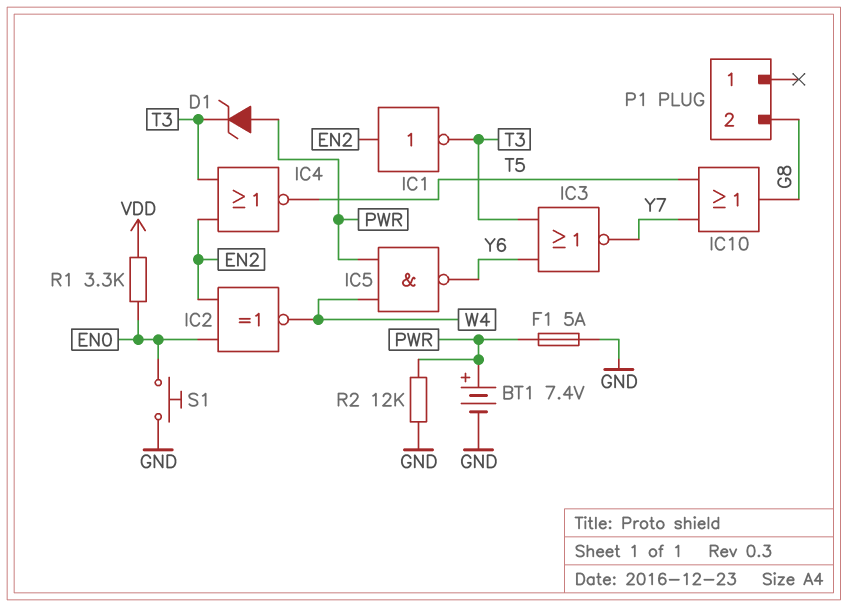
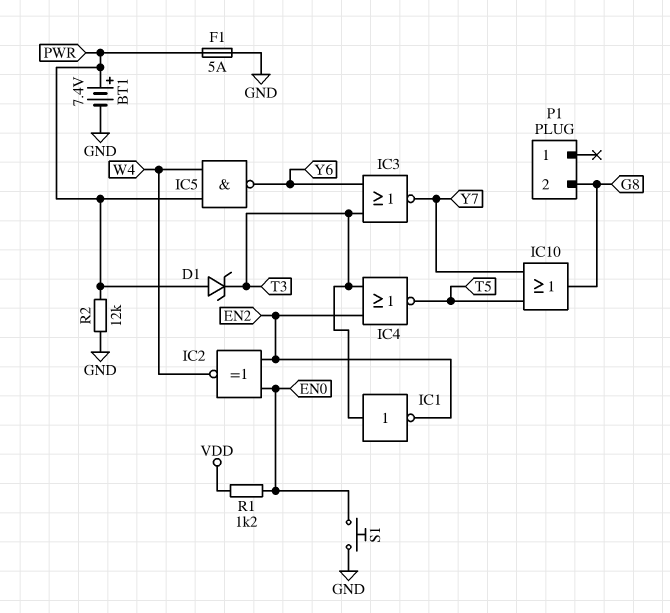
IC1: NOT (in EN2, out T3) -> NOT (in T3, out EN2)
R1: 3.3k (EN0, VDD) -> 1.2k (EN0, VDD)

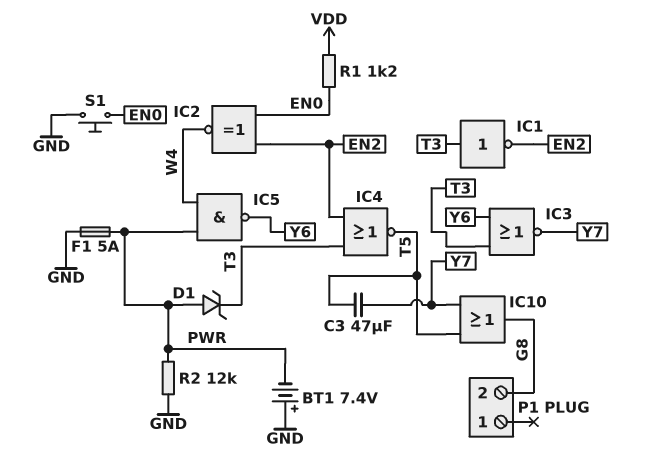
BT1: 7.4V (plus PWR, minus GND) -> 7.4V (plus GND, minus PWR)
C3: none -> 47uF (T5, Y7)

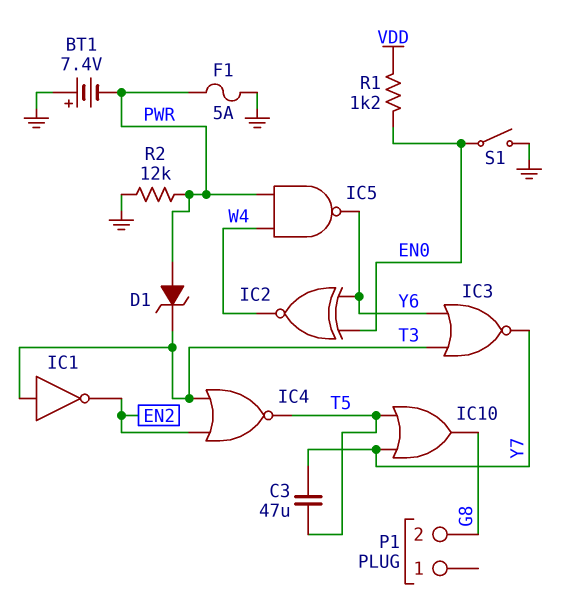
IC2: XNOR (in EN0, in EN2, out W4) -> XNOR (in EN0, in Y6, out W4)
S1: button (EN0, GND) -> switch (EN0, GND)

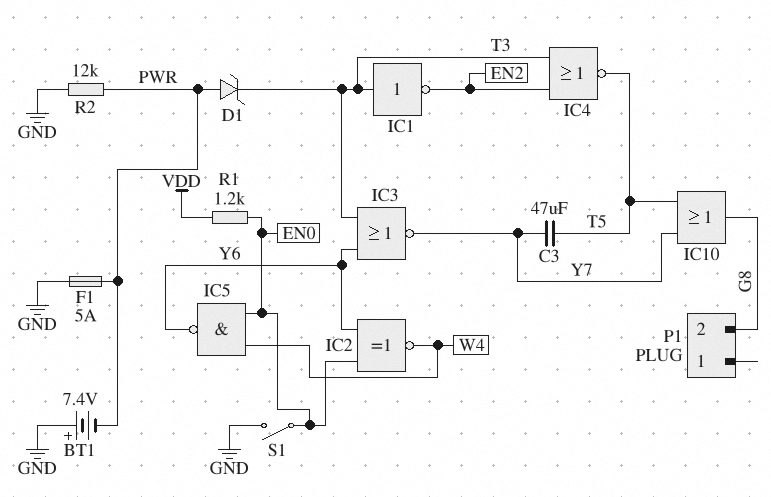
IC5: NAND (in PWR, in W4, out Y6) -> NAND (in EN0, in W4, out Y6)

